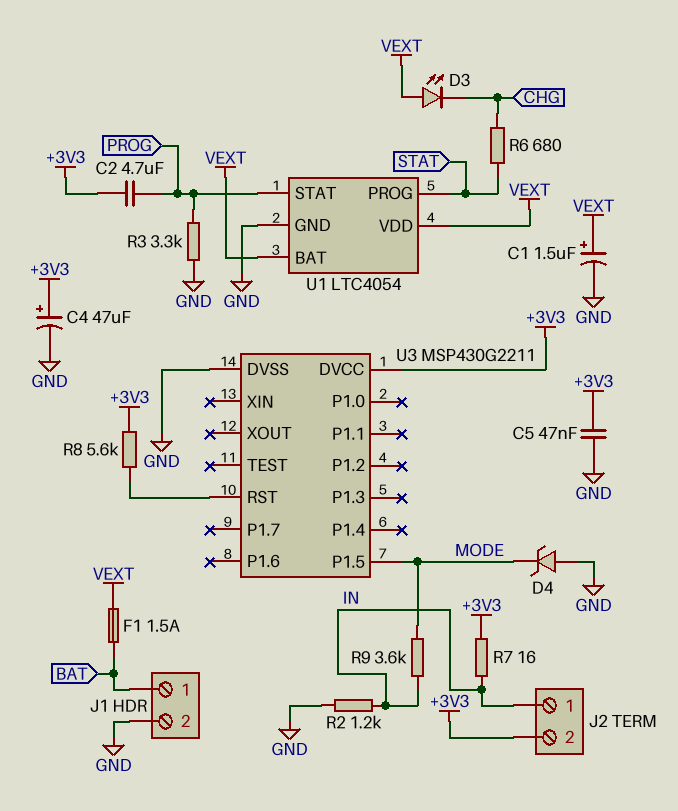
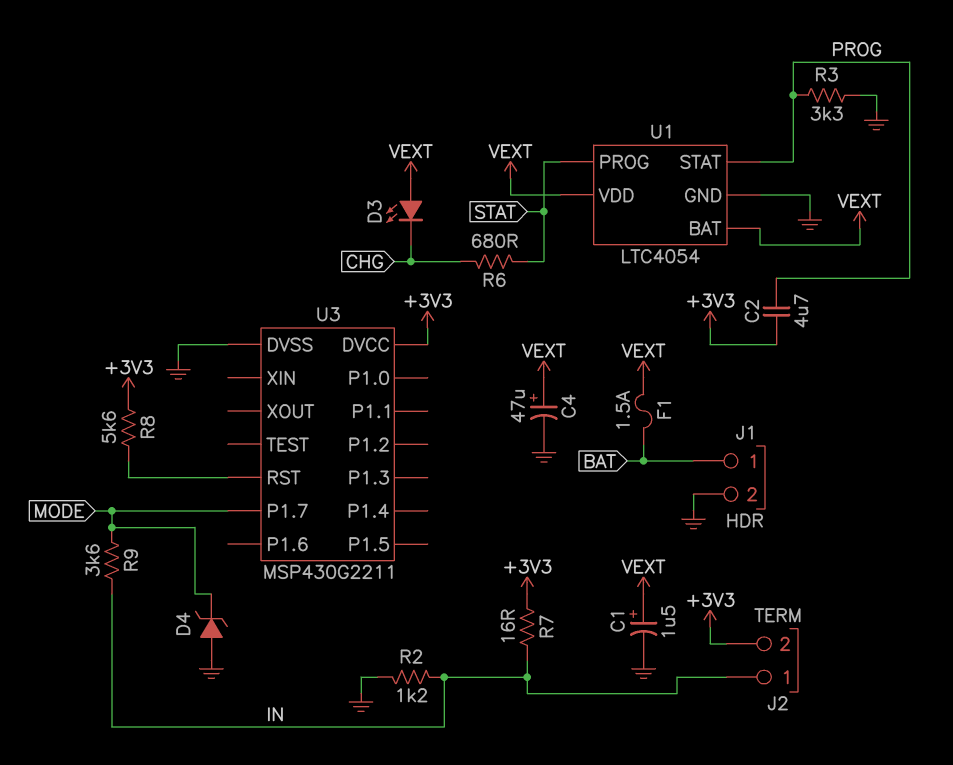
C4: 47uF (plus +3V3, minus GND) -> 47uF (plus VEXT, minus GND)
C5: 47nF (+3V3, GND) -> none
U3 pin P1.5: MODE -> none
U3 pin P1.7: none -> MODE

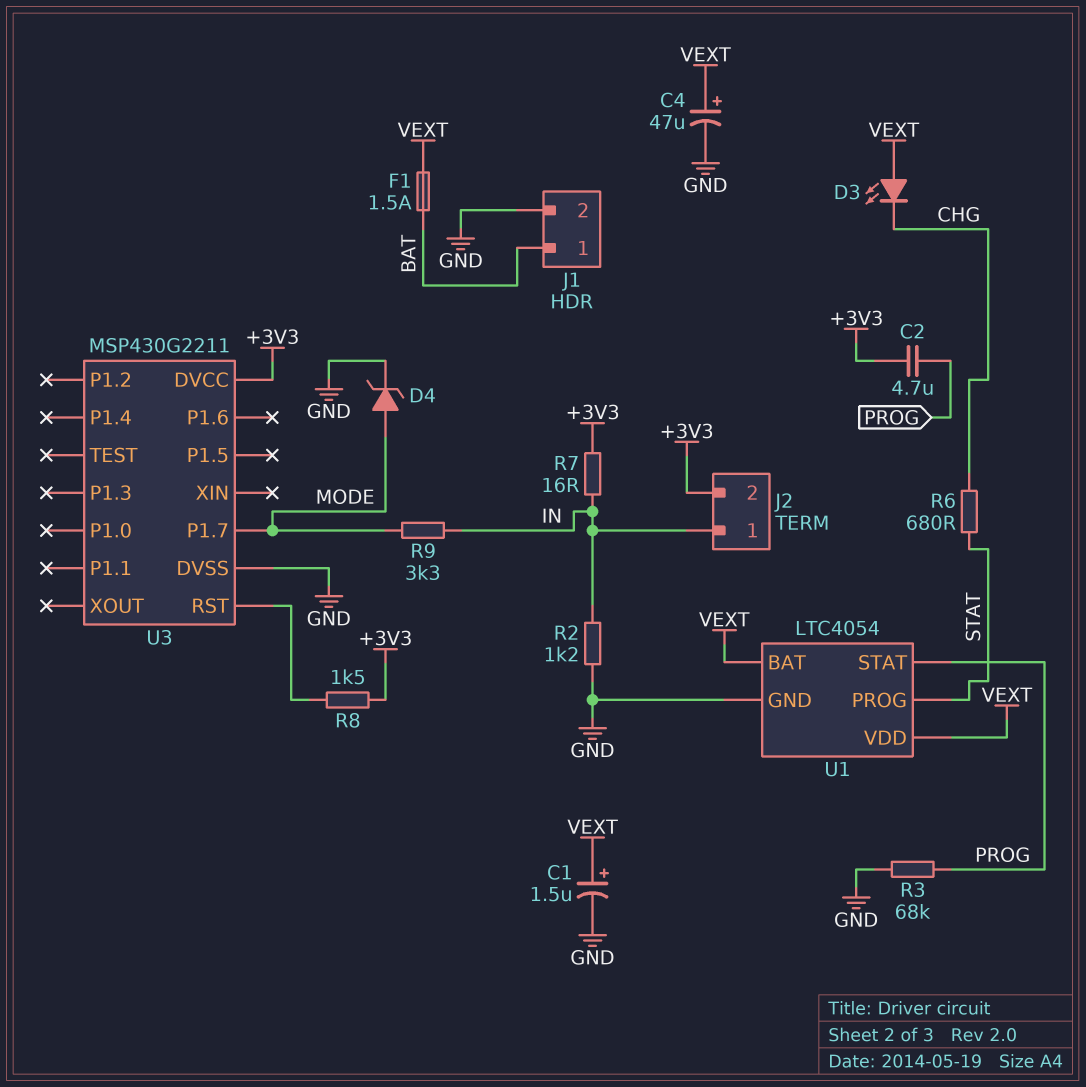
D4: zener (A GND, K MODE) -> zener (A MODE, K GND)
R3: 3.3k (GND, PROG) -> 68k (GND, PROG)
R8: 5.6k (+3V3, U3/RST) -> 1.5k (+3V3, U3/RST)
R9: 3.6k (IN, MODE) -> 3.3k (IN, MODE)

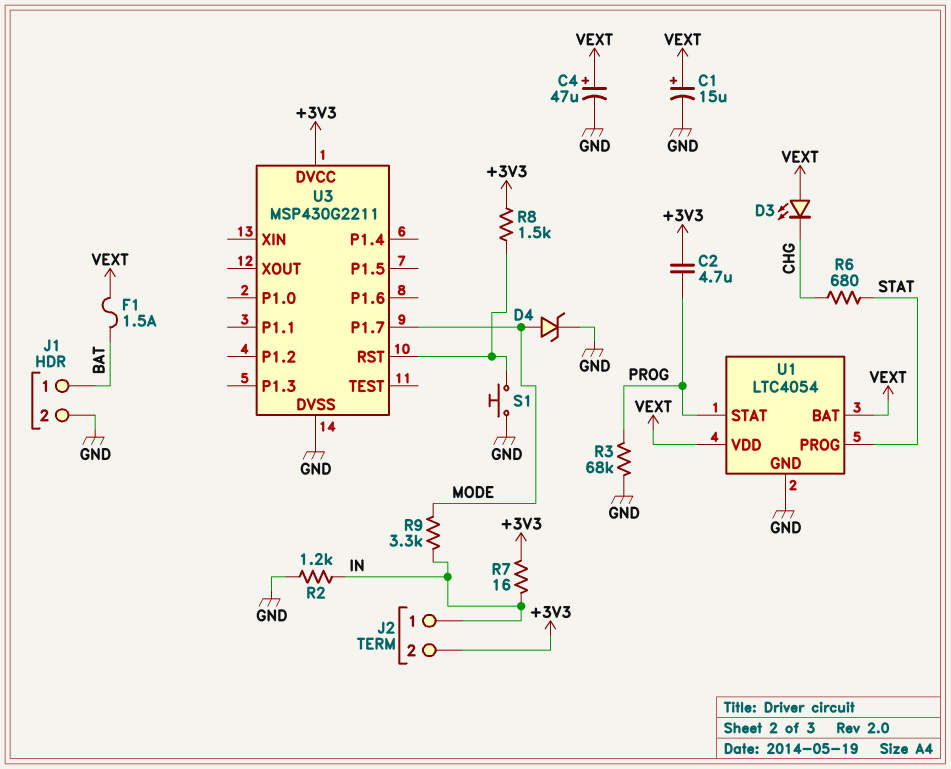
C1: 1.5uF (plus VEXT, minus GND) -> 15uF (plus VEXT, minus GND)
S1: none -> button (GND, U3/RST)

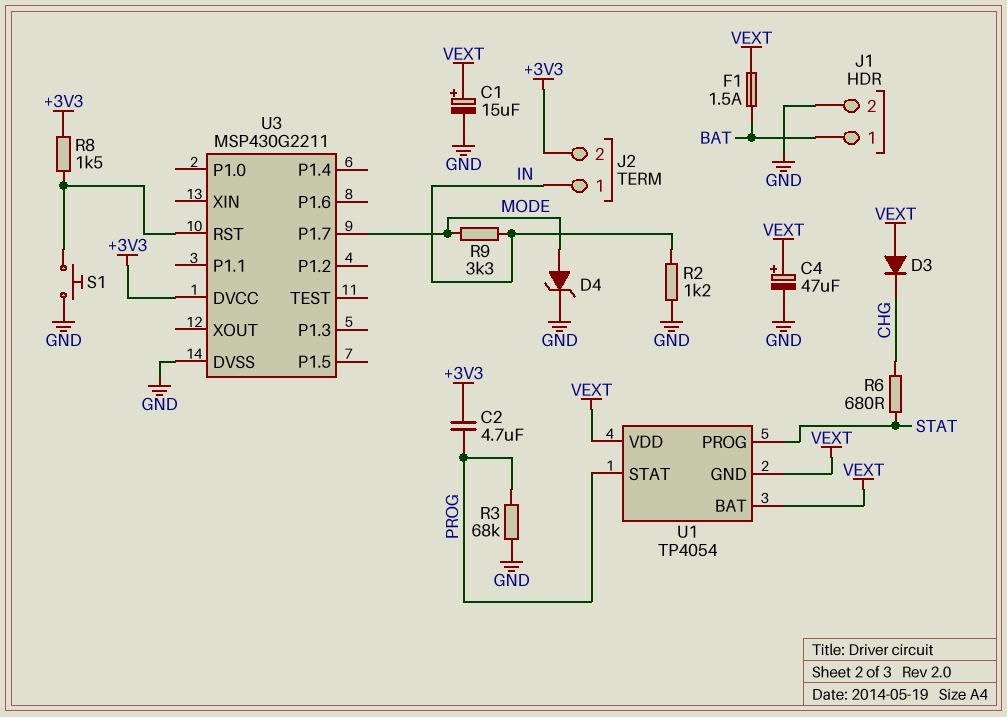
D3: LED (A VEXT, K CHG) -> diode (A VEXT, K CHG)
R7: 16 (+3V3, IN) -> none
U1: LTC4054 -> TP4054
U1 pin GND: GND -> VEXT

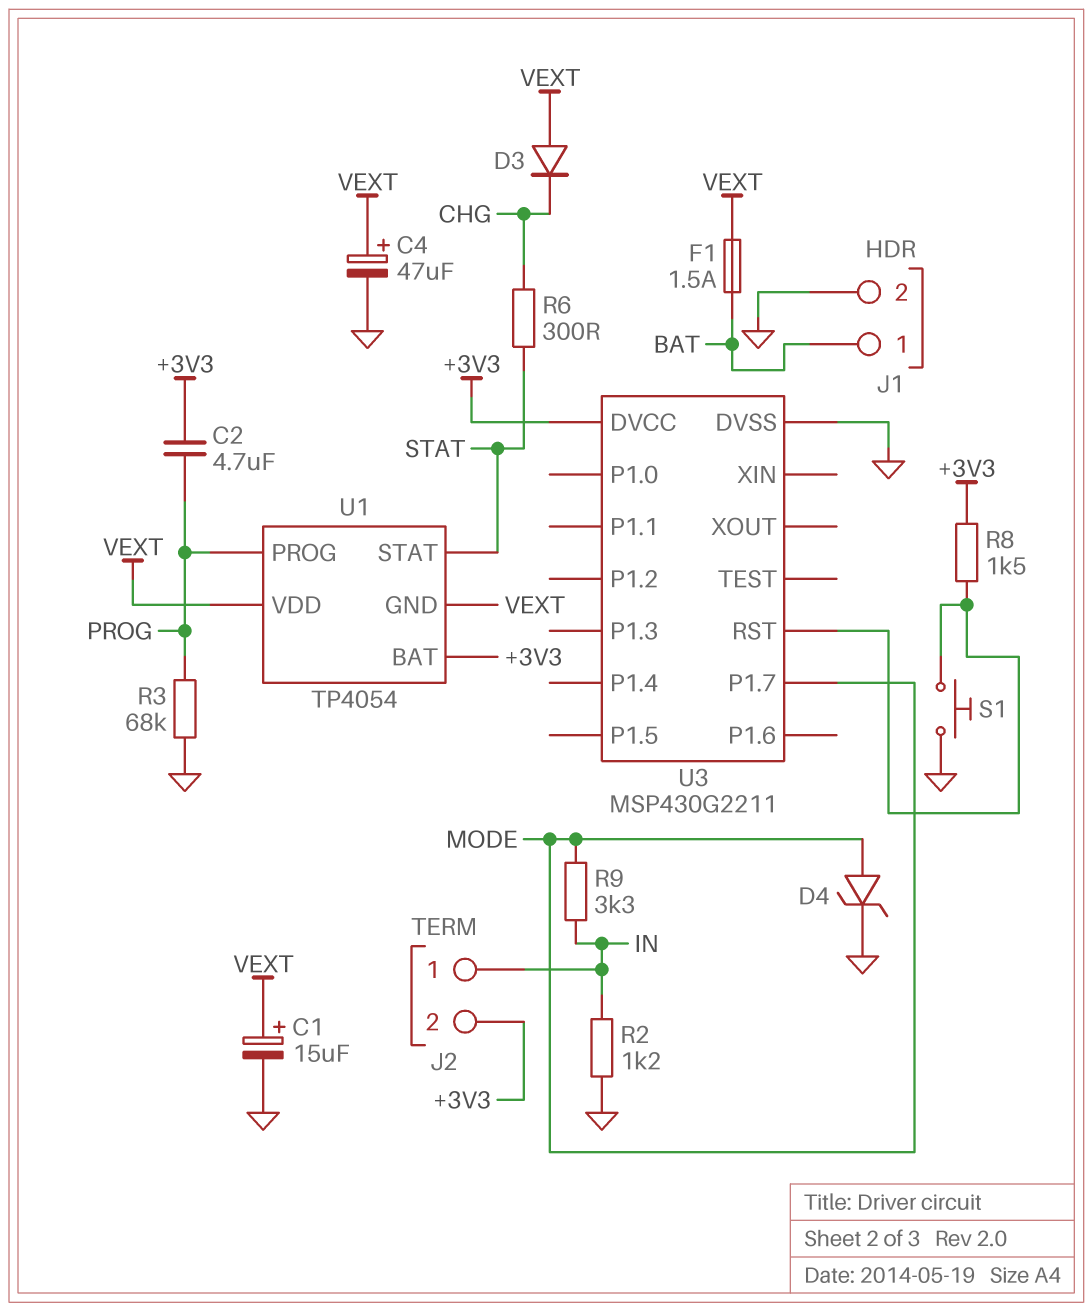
R6: 680 (CHG, STAT) -> 300 (CHG, STAT)
U1 pin BAT: VEXT -> +3V3
U1 pin PROG: STAT -> PROG
U1 pin STAT: PROG -> STAT

